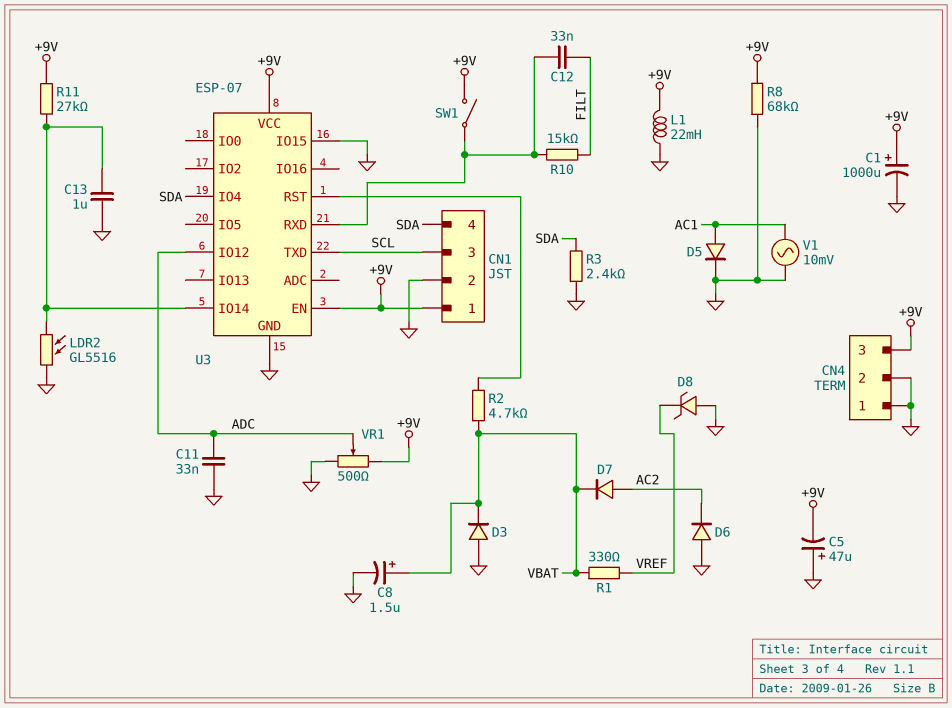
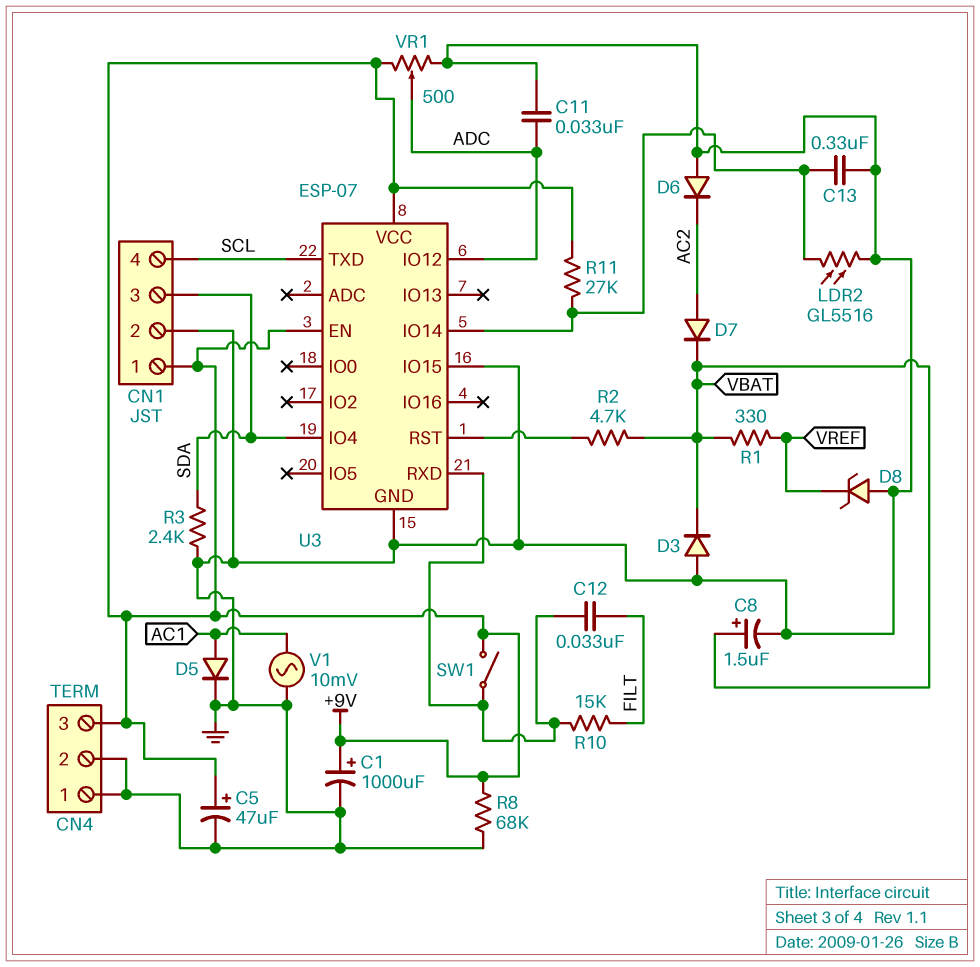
C5: 47uF (plus GND, minus +9V) -> 47uF (plus +9V, minus GND)
C13: 1uF (GND, U3/IO14) -> 330nF (GND, U3/IO14)
CN1 pin 3: SCL -> SDA
CN1 pin 4: SDA -> SCL
L1: 22mH (+9V, GND) -> none

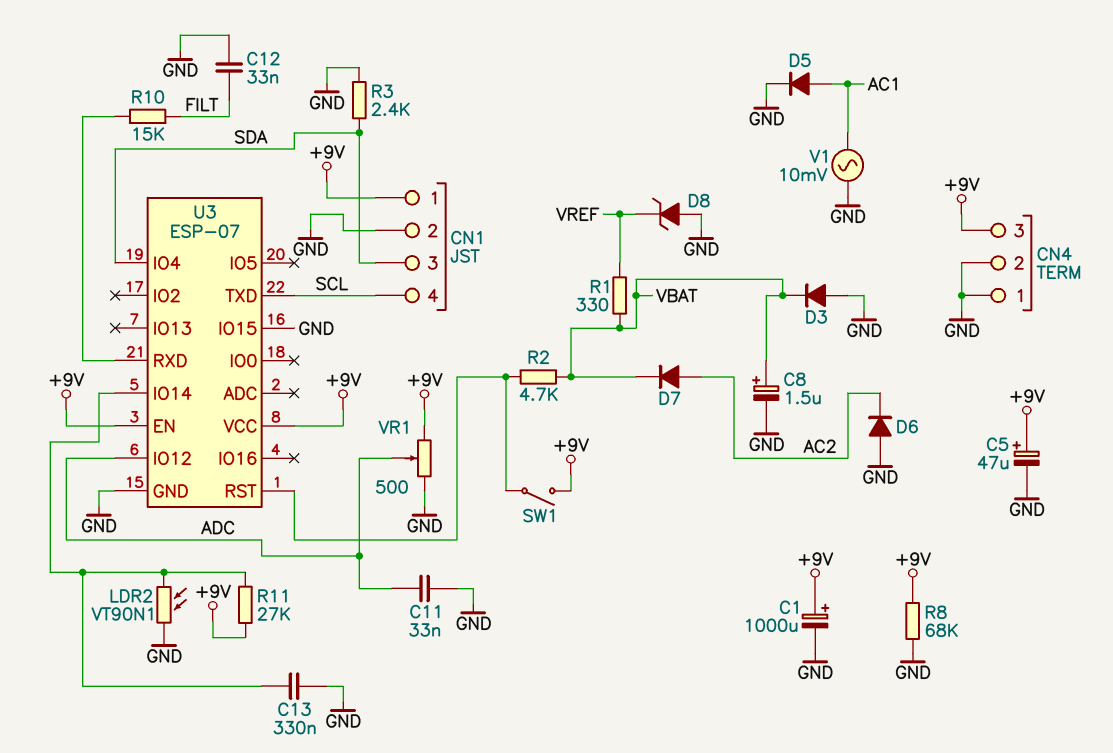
C12: 33nF (FILT, U3/RXD) -> 33nF (FILT, GND)
LDR2: GL5516 (GND, U3/IO14) -> VT90N1 (GND, U3/IO14)
SW1: switch (+9V, U3/RXD) -> switch (+9V, U3/RST)

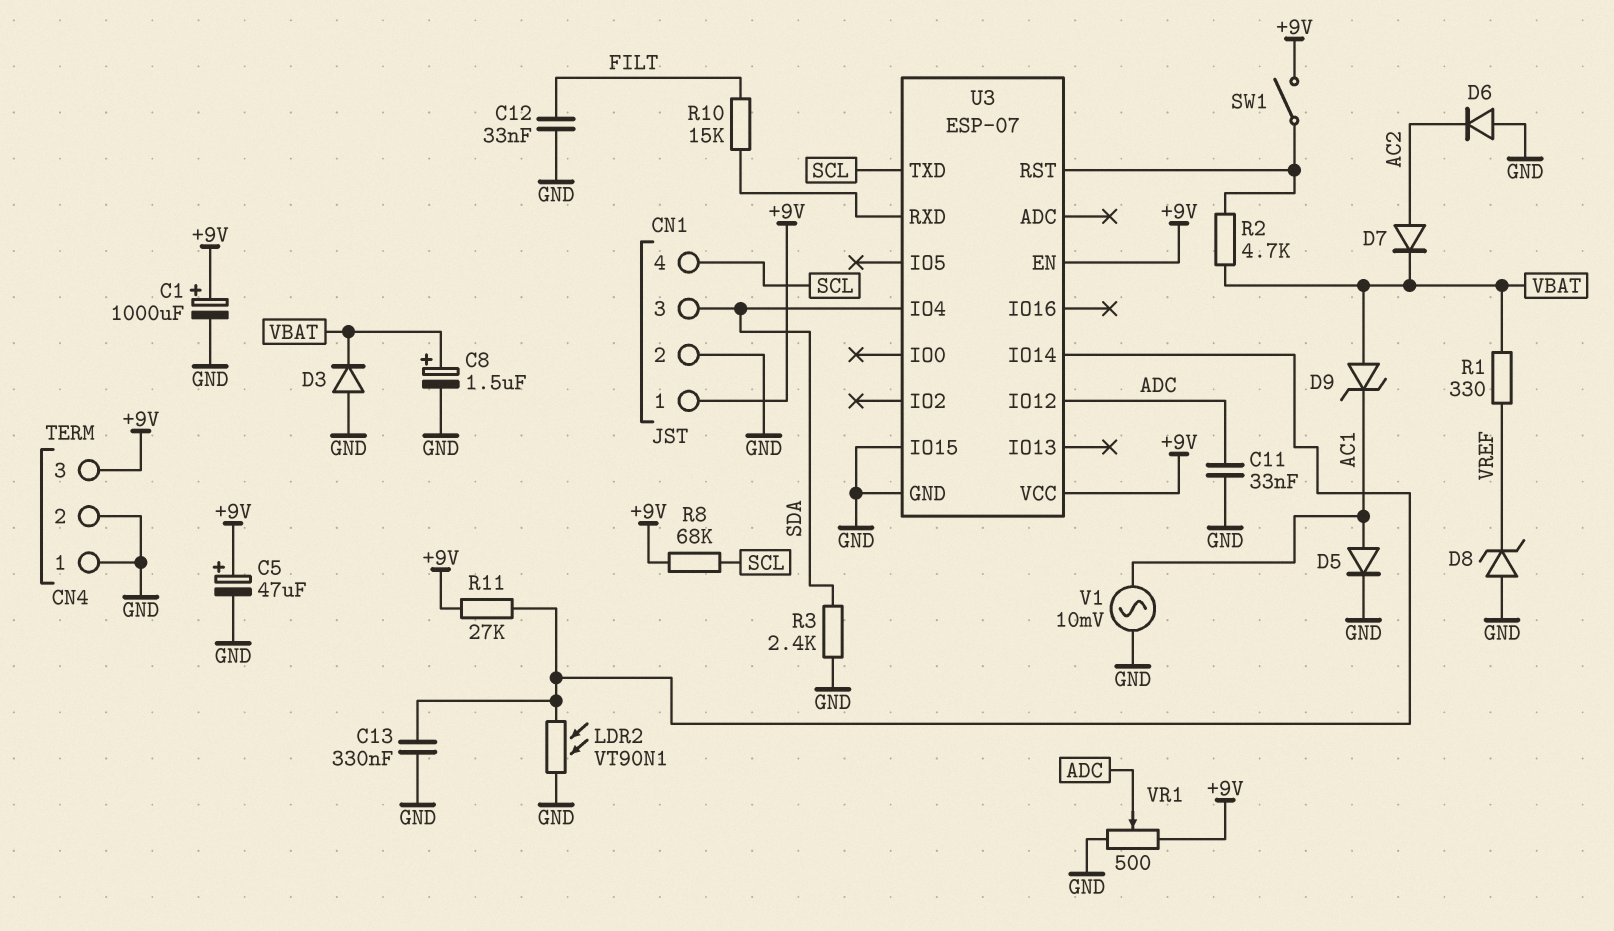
D9: none -> zener (A VBAT, K AC1)
R8: 68k (+9V, GND) -> 68k (+9V, SCL)

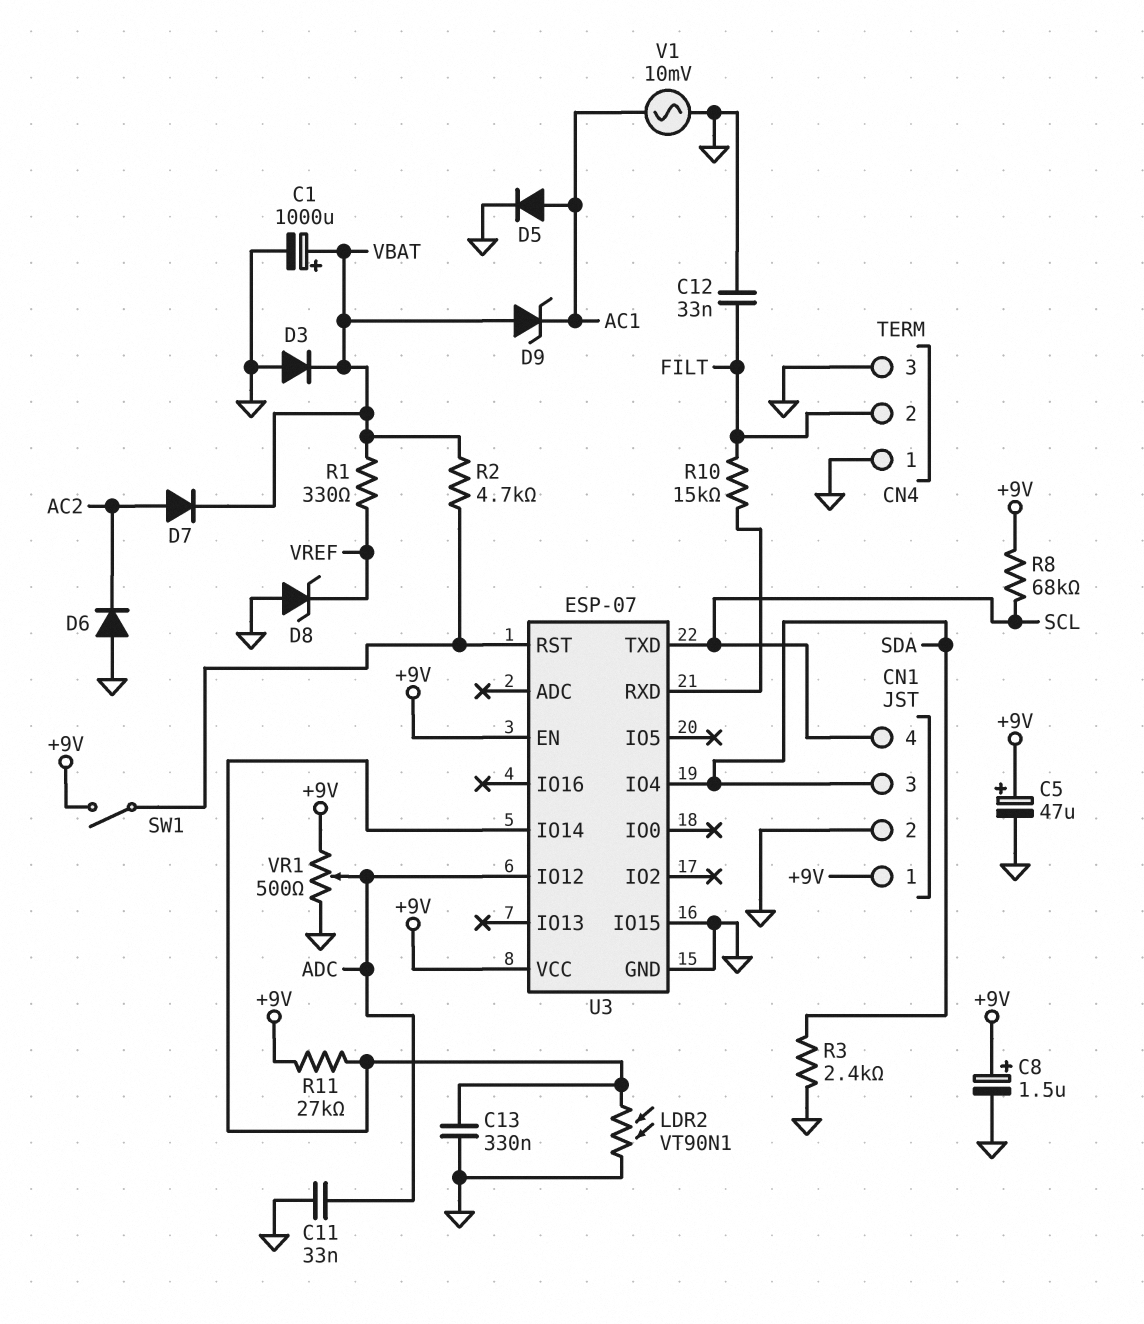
C1: 1000uF (plus +9V, minus GND) -> 1000uF (plus VBAT, minus GND)
C8: 1.5uF (plus VBAT, minus GND) -> 1.5uF (plus +9V, minus GND)
CN4 pin 2: GND -> FILT
CN4 pin 3: +9V -> GND

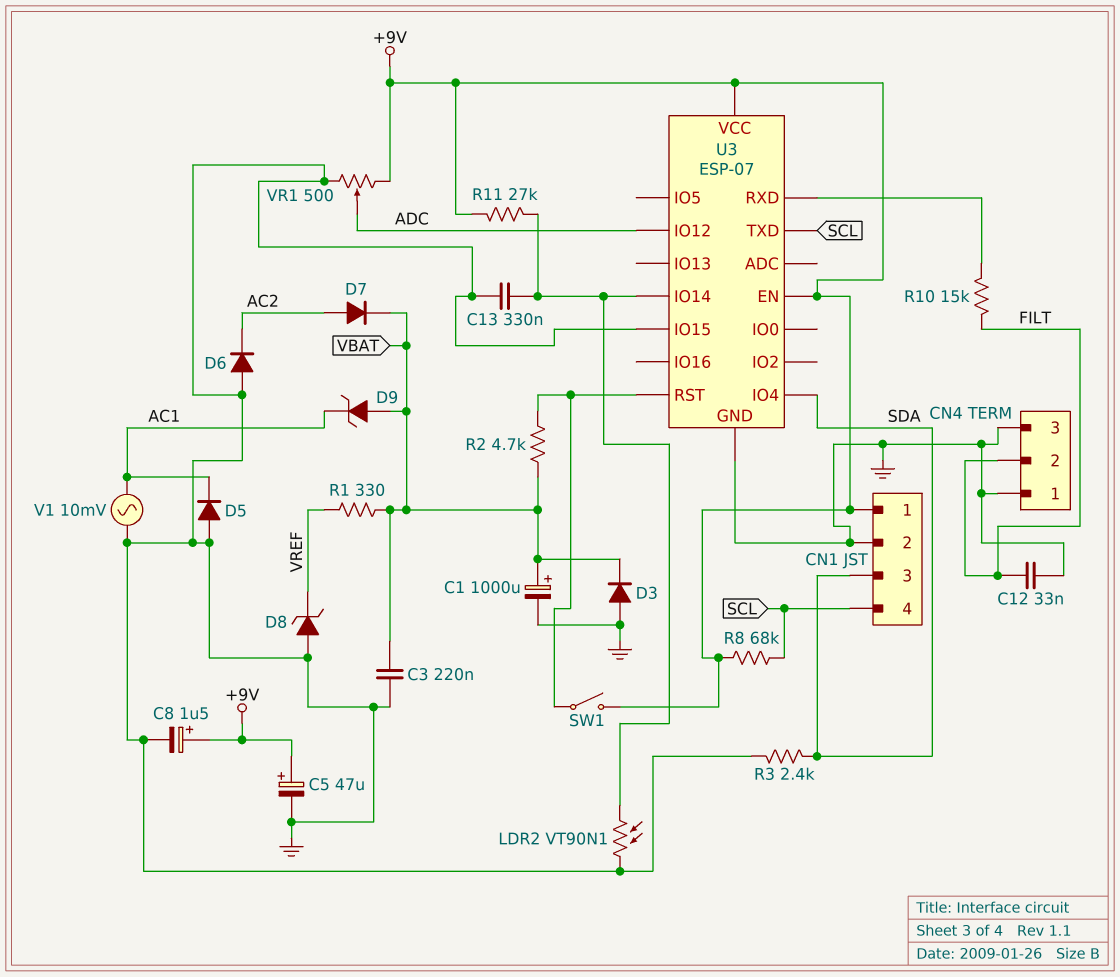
C3: none -> 220nF (GND, VBAT)
C11: 33nF (ADC, GND) -> none
D5: diode (A AC1, K GND) -> diode (A GND, K AC1)

